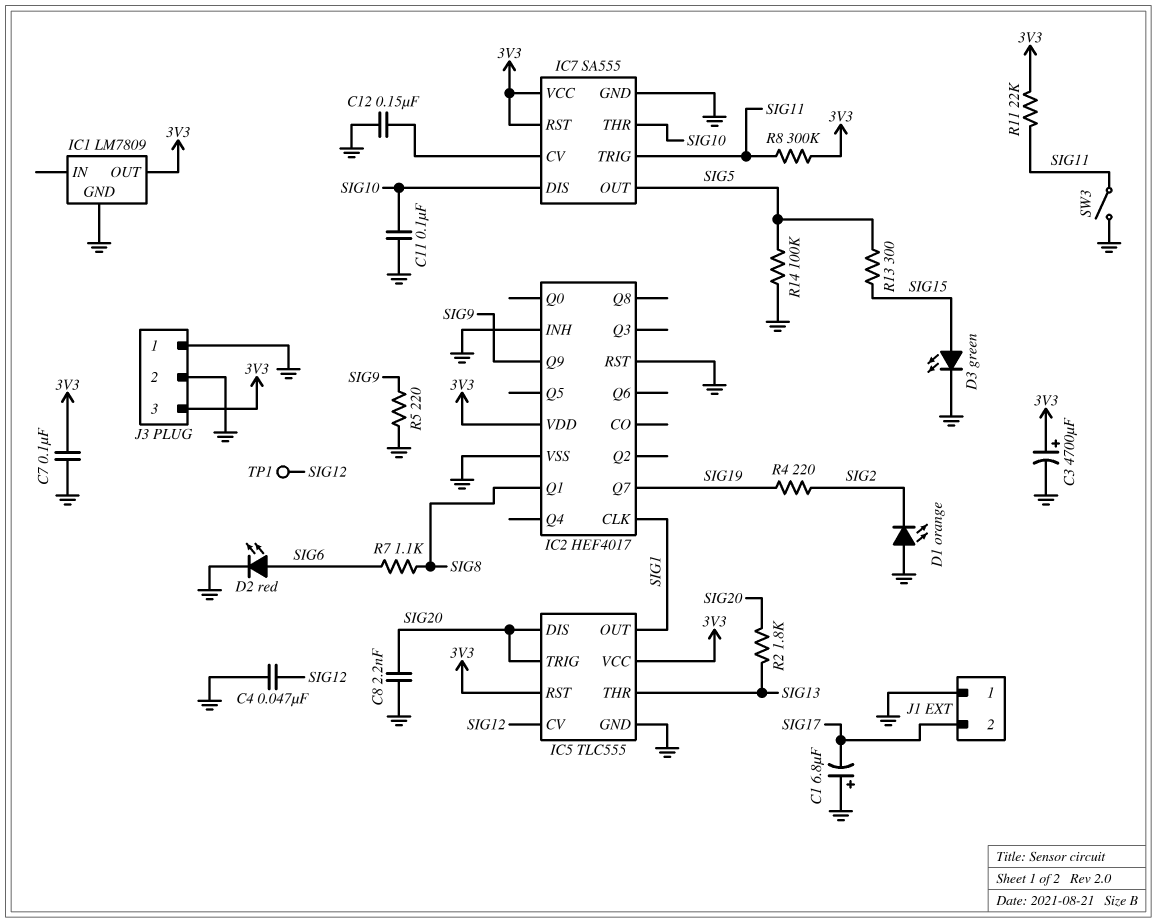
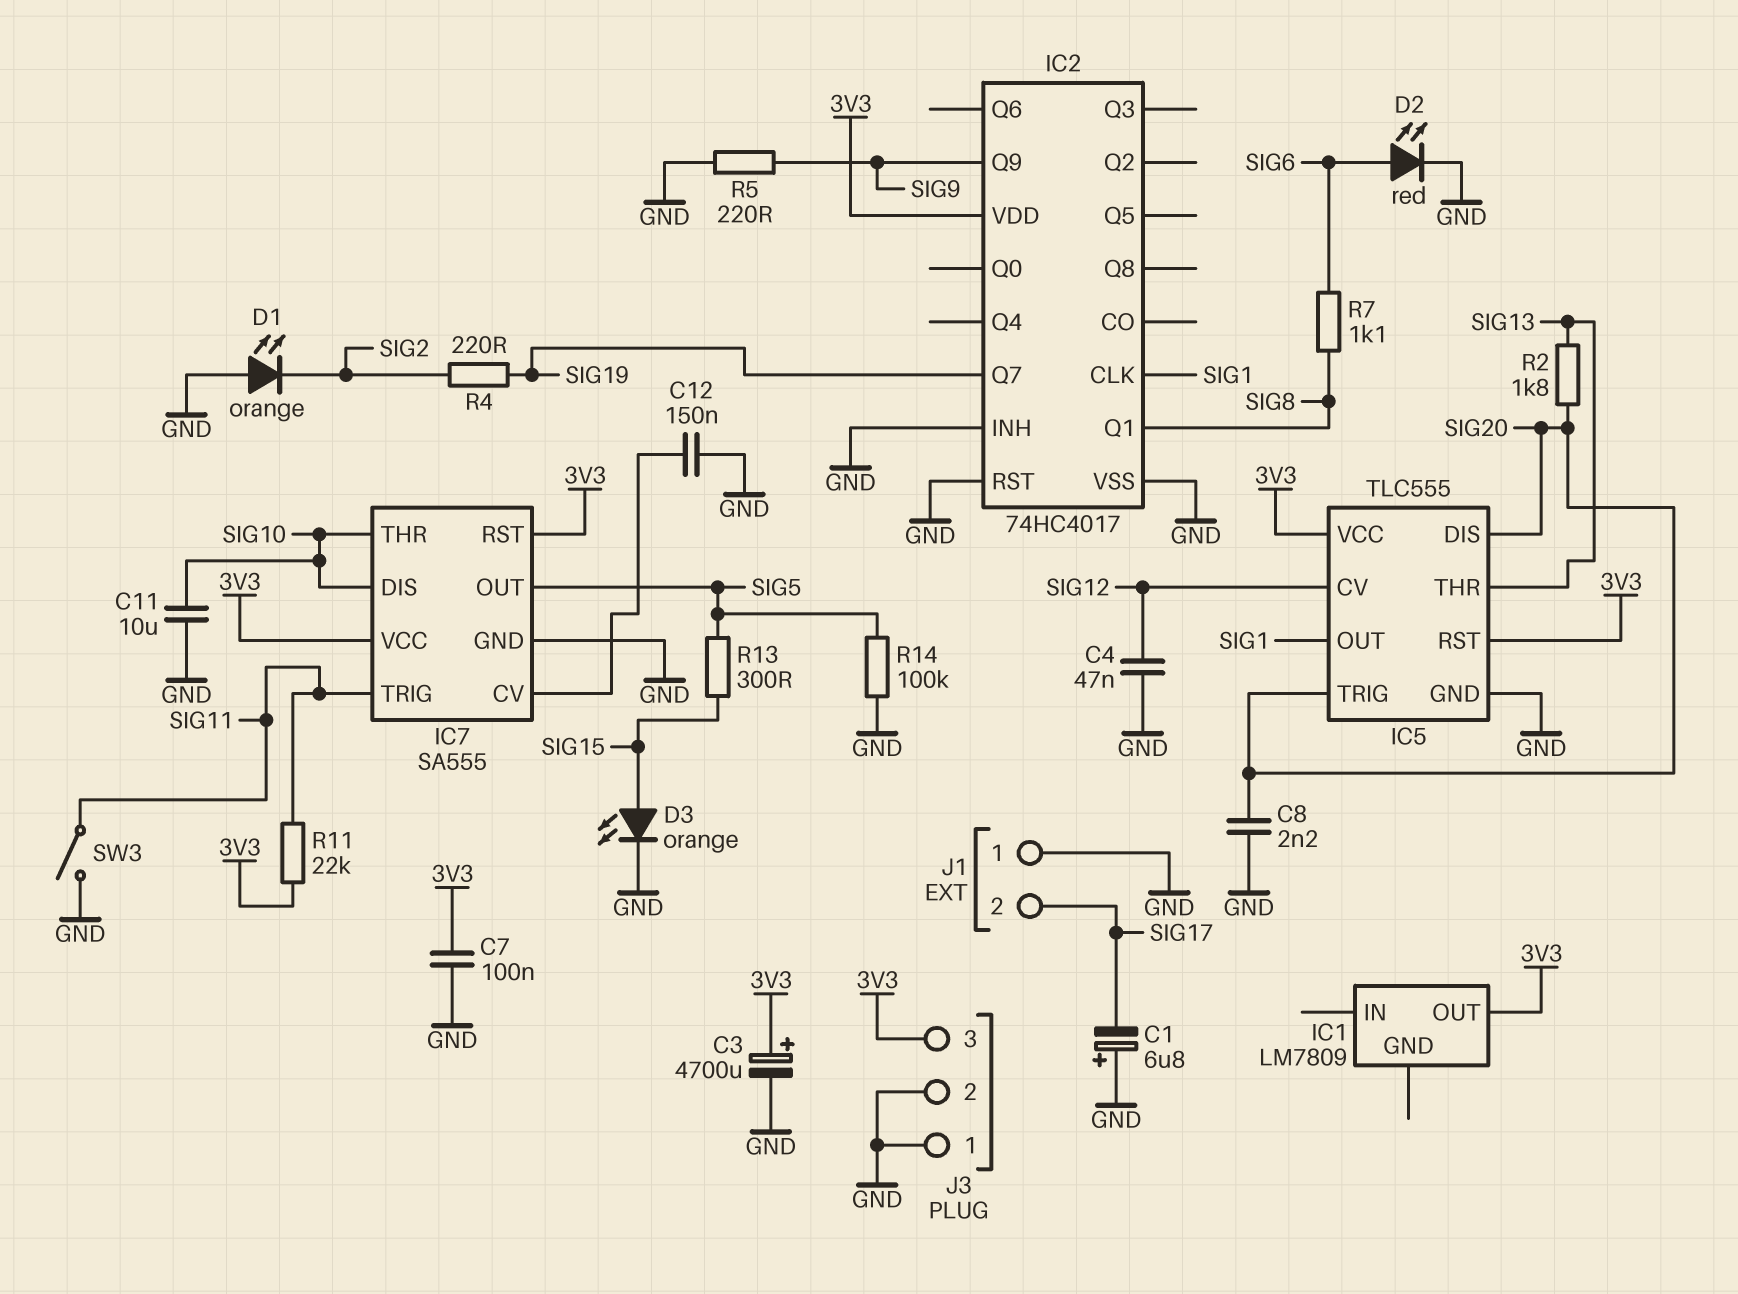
C11: 100nF (GND, SIG10) -> 10uF (GND, SIG10)
D3: LED green (A SIG15, K GND) -> LED orange (A SIG15, K GND)
IC1 pin GND: GND -> none
IC2: HEF4017 -> 74HC4017
R8: 300k (3V3, SIG11) -> none
TP1: test point (SIG12) -> none

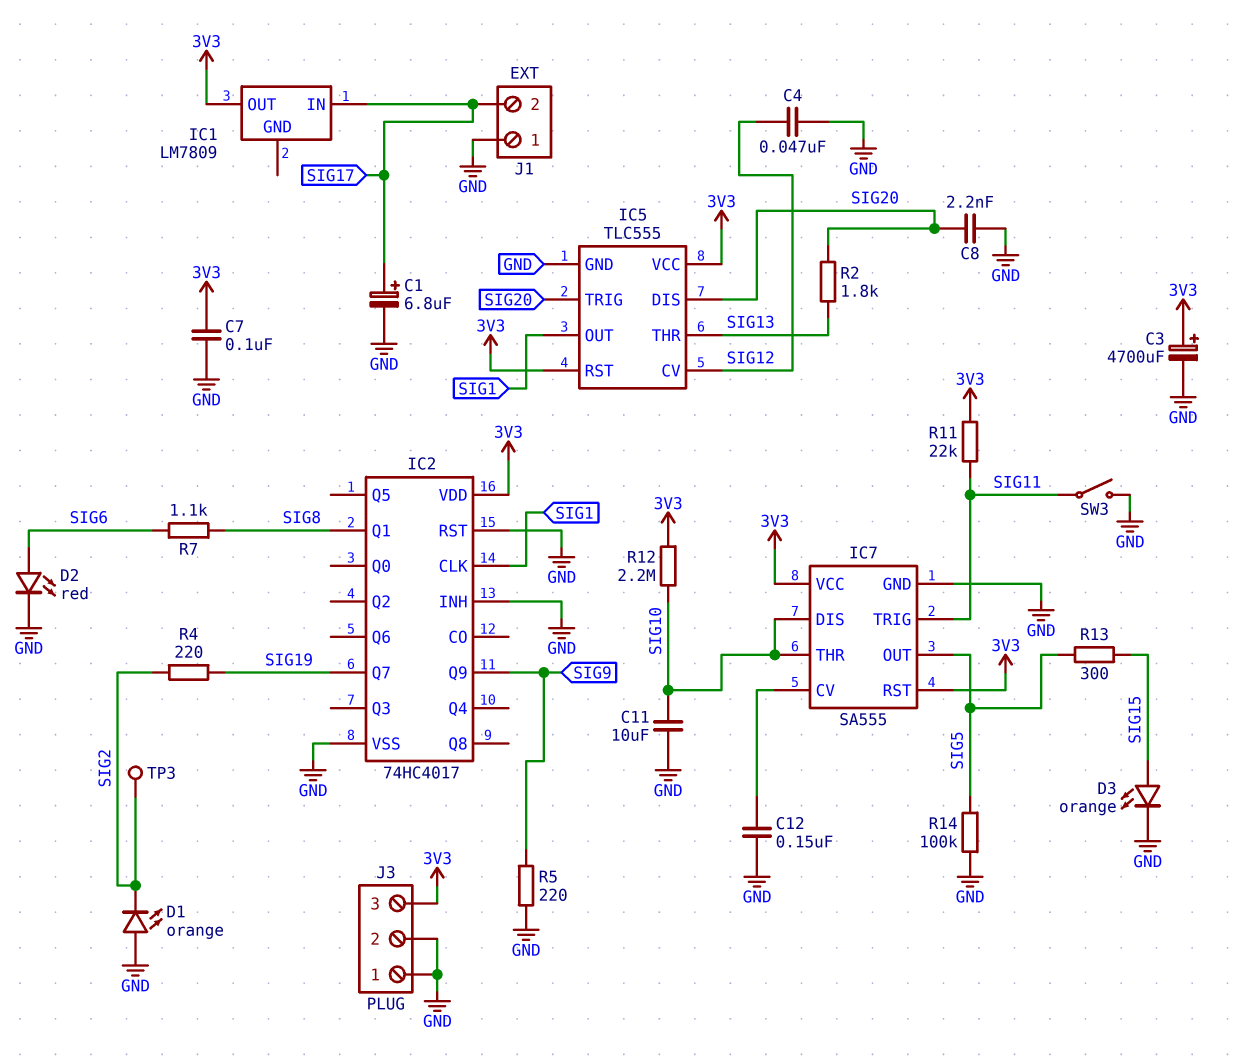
C1: 6.8uF (plus GND, minus SIG17) -> 6.8uF (plus SIG17, minus GND)
IC1 pin IN: none -> SIG17
R12: none -> 2.2M (3V3, SIG10)
TP3: none -> test point (SIG2)

